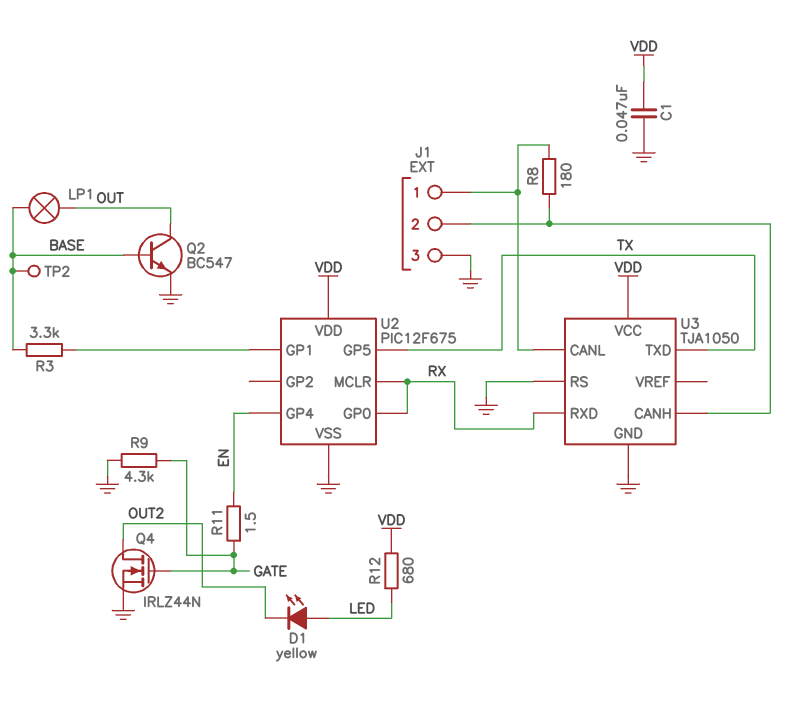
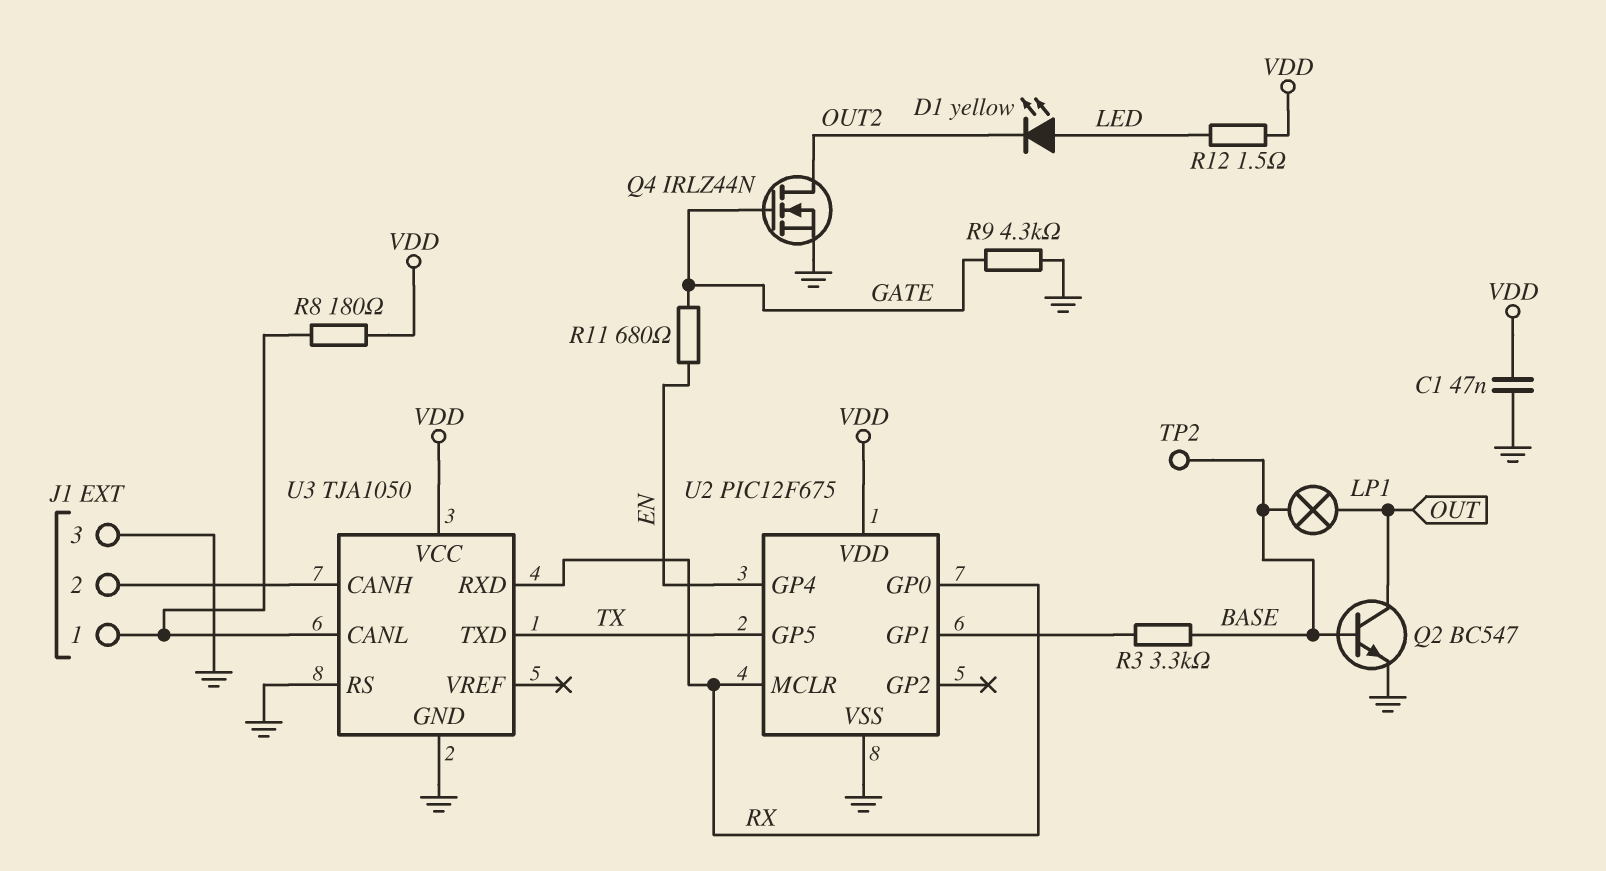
R8: 180 (J1/1, J1/2) -> 180 (J1/1, VDD)
R11: 1.5 (EN, GATE) -> 680 (EN, GATE)
R12: 680 (LED, VDD) -> 1.5 (LED, VDD)

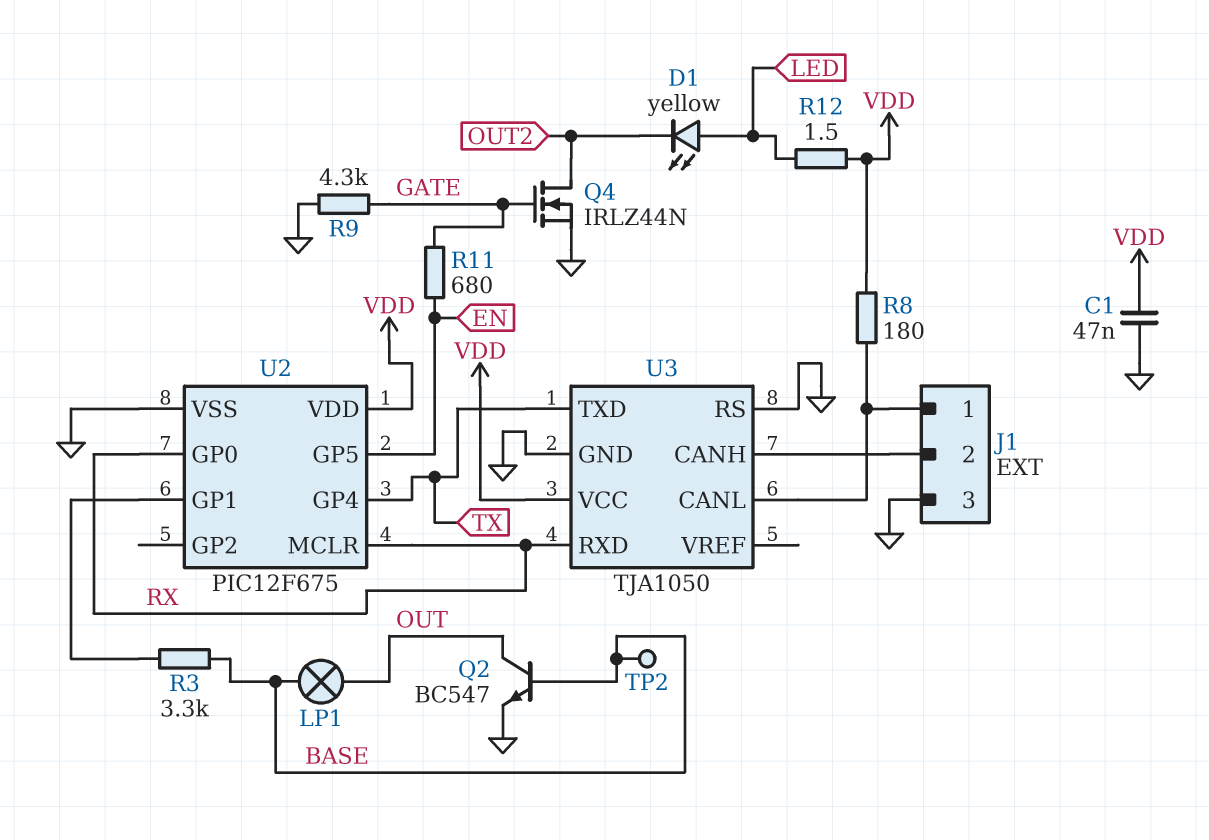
U2 pin GP4: EN -> TX
U2 pin GP5: TX -> EN

